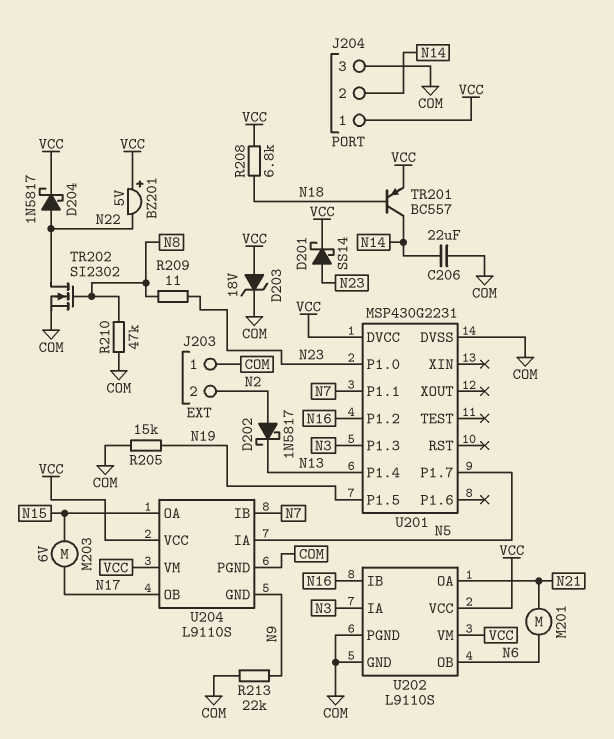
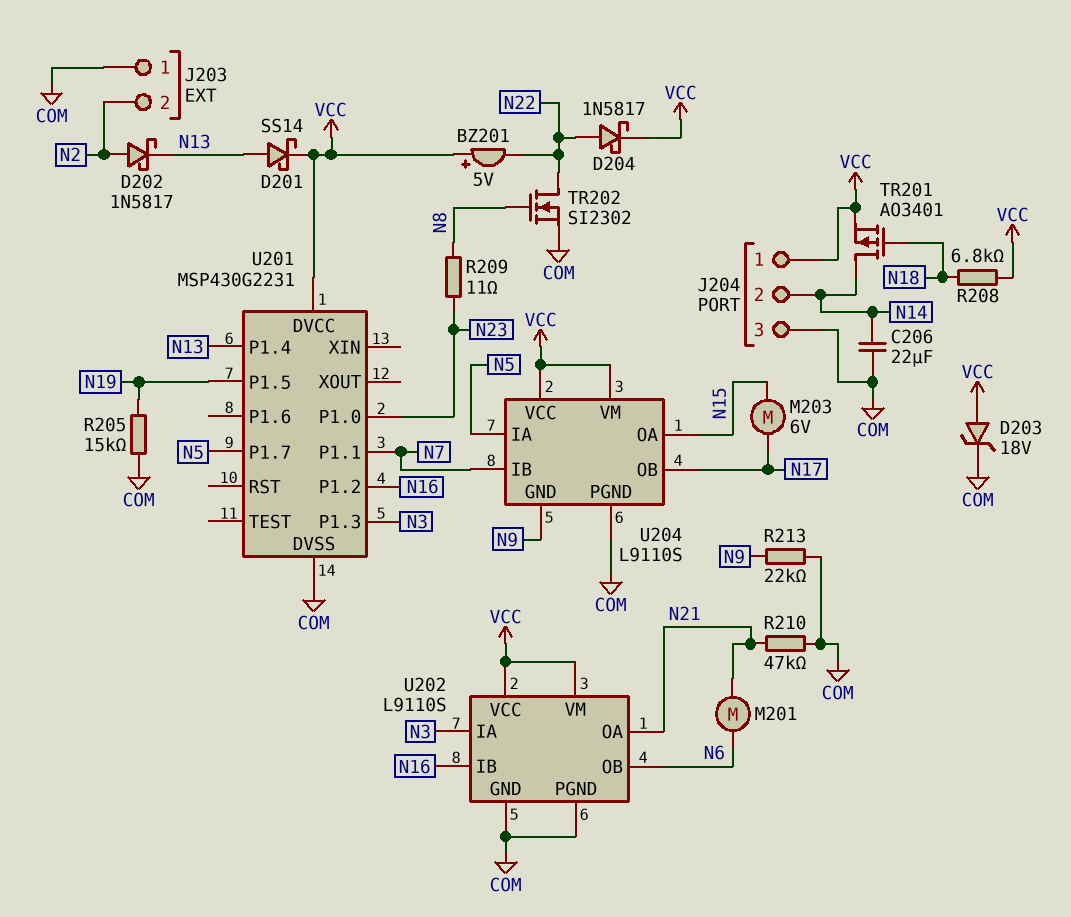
D201: schottky SS14 (A N23, K VCC) -> schottky SS14 (A N13, K VCC)
R210: 47k (COM, N8) -> 47k (COM, N21)
TR201: PNP BC557 (B N18, C N14, E VCC) -> PMOS AO3401 (G N18, D N14, S VCC)

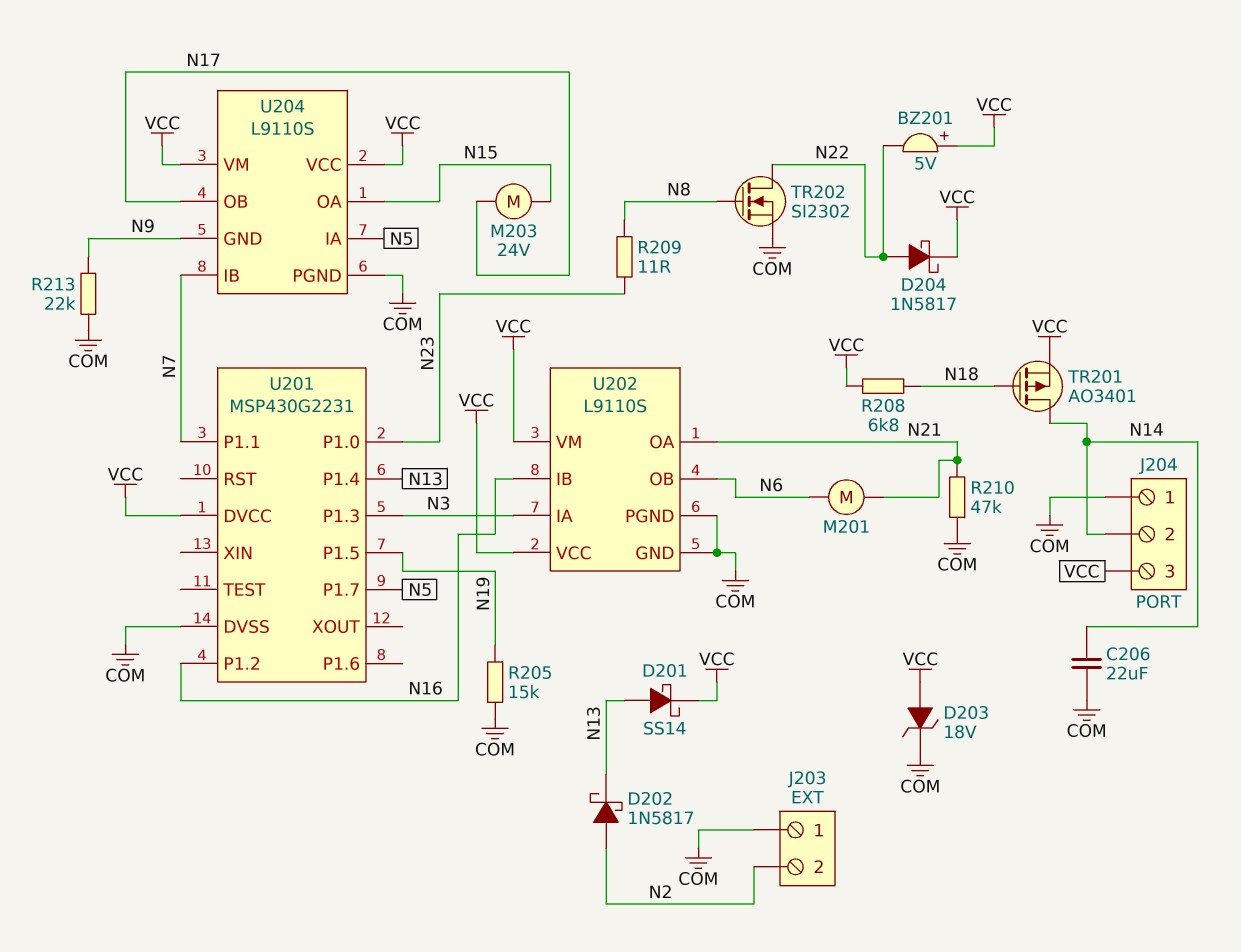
J204 pin 1: VCC -> COM
J204 pin 3: COM -> VCC
M203: motor 6V (N15, N17) -> motor 24V (N15, N17)

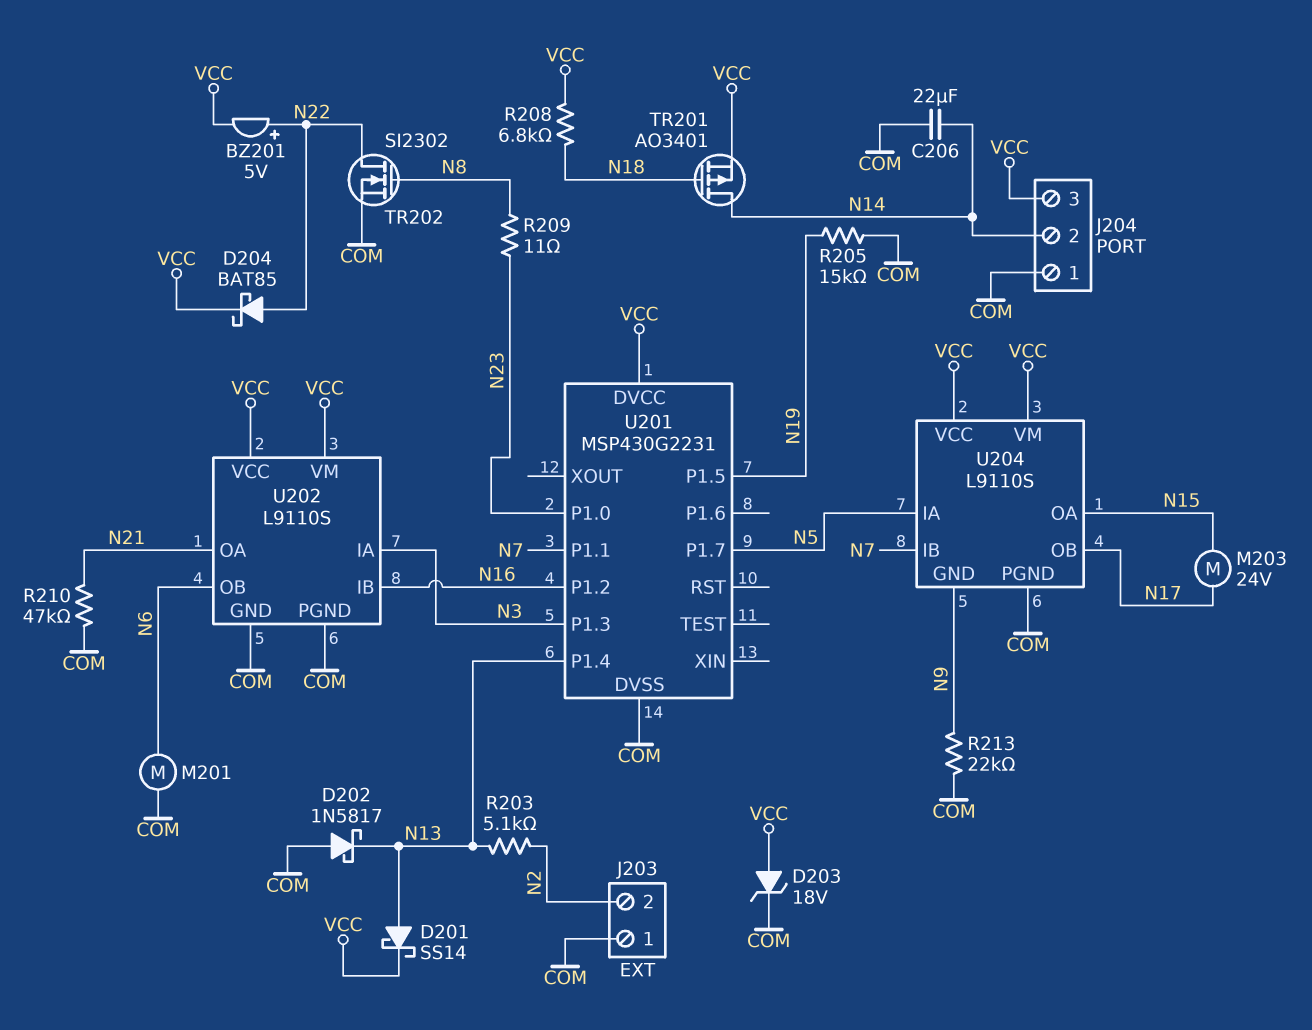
BZ201: buzzer 5V (plus VCC, minus N22) -> buzzer 5V (plus N22, minus VCC)
D202: schottky 1N5817 (A N2, K N13) -> schottky 1N5817 (A COM, K N13)
D204: schottky 1N5817 (A N22, K VCC) -> schottky BAT85 (A N22, K VCC)
M201: motor (N6, N21) -> motor (COM, N6)
R203: none -> 5.1k (N2, N13)

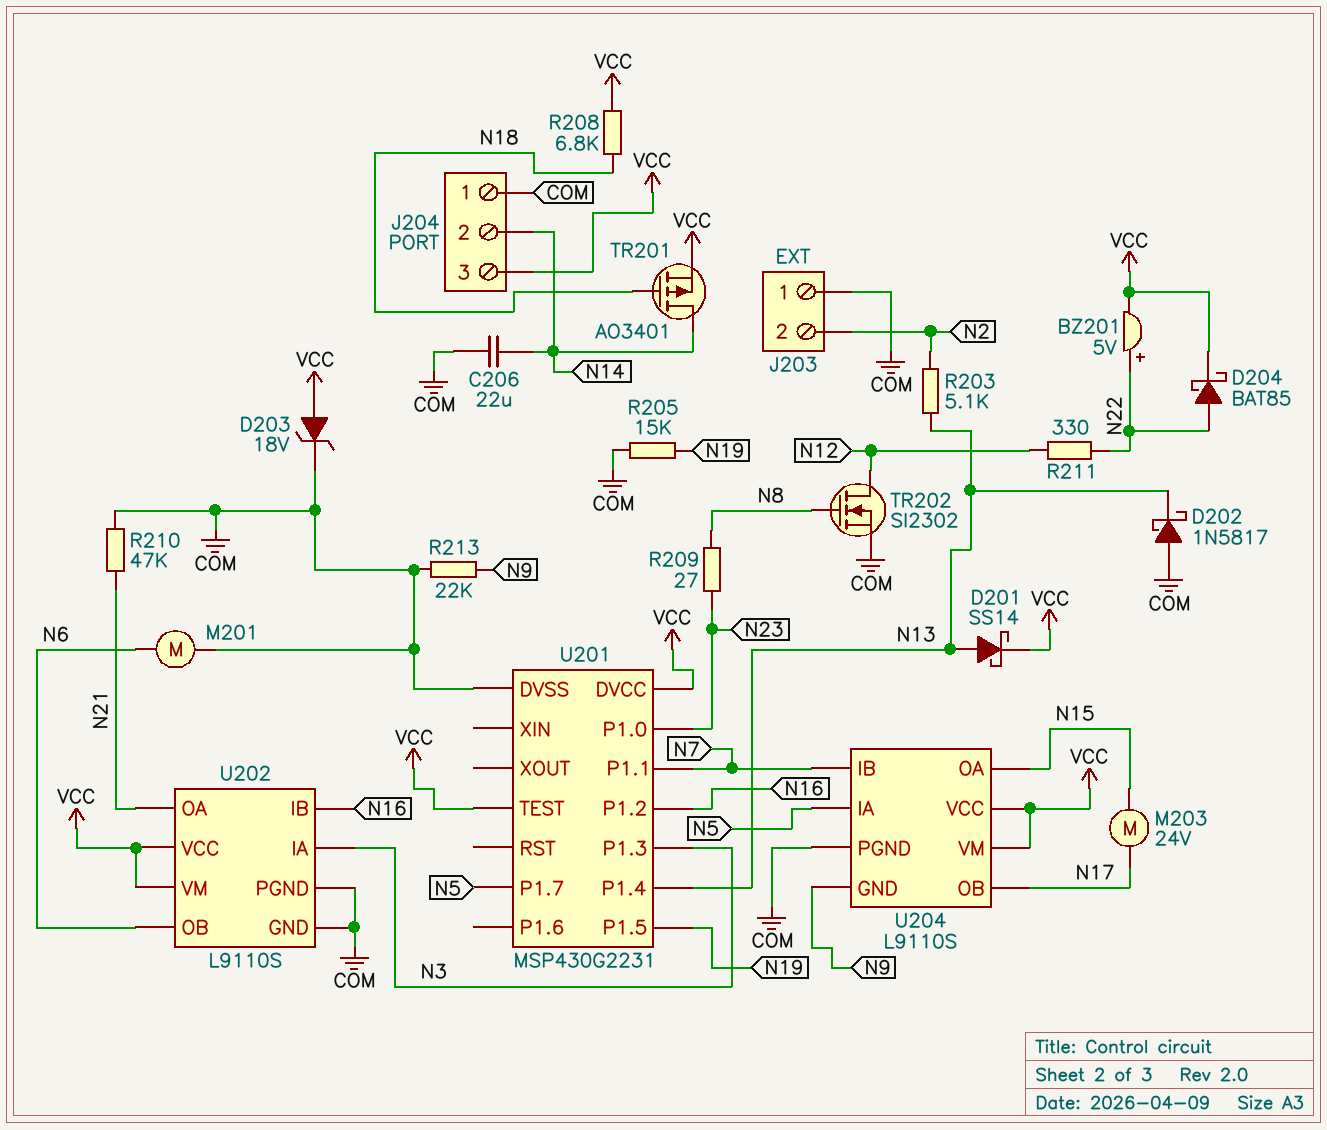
R209: 11 (N8, N23) -> 27 (N8, N23)
R211: none -> 330 (N12, N22)
TR202: NMOS SI2302 (G N8, D N22, S COM) -> NMOS SI2302 (G N8, D N12, S COM)
U201 pin TEST: none -> VCC

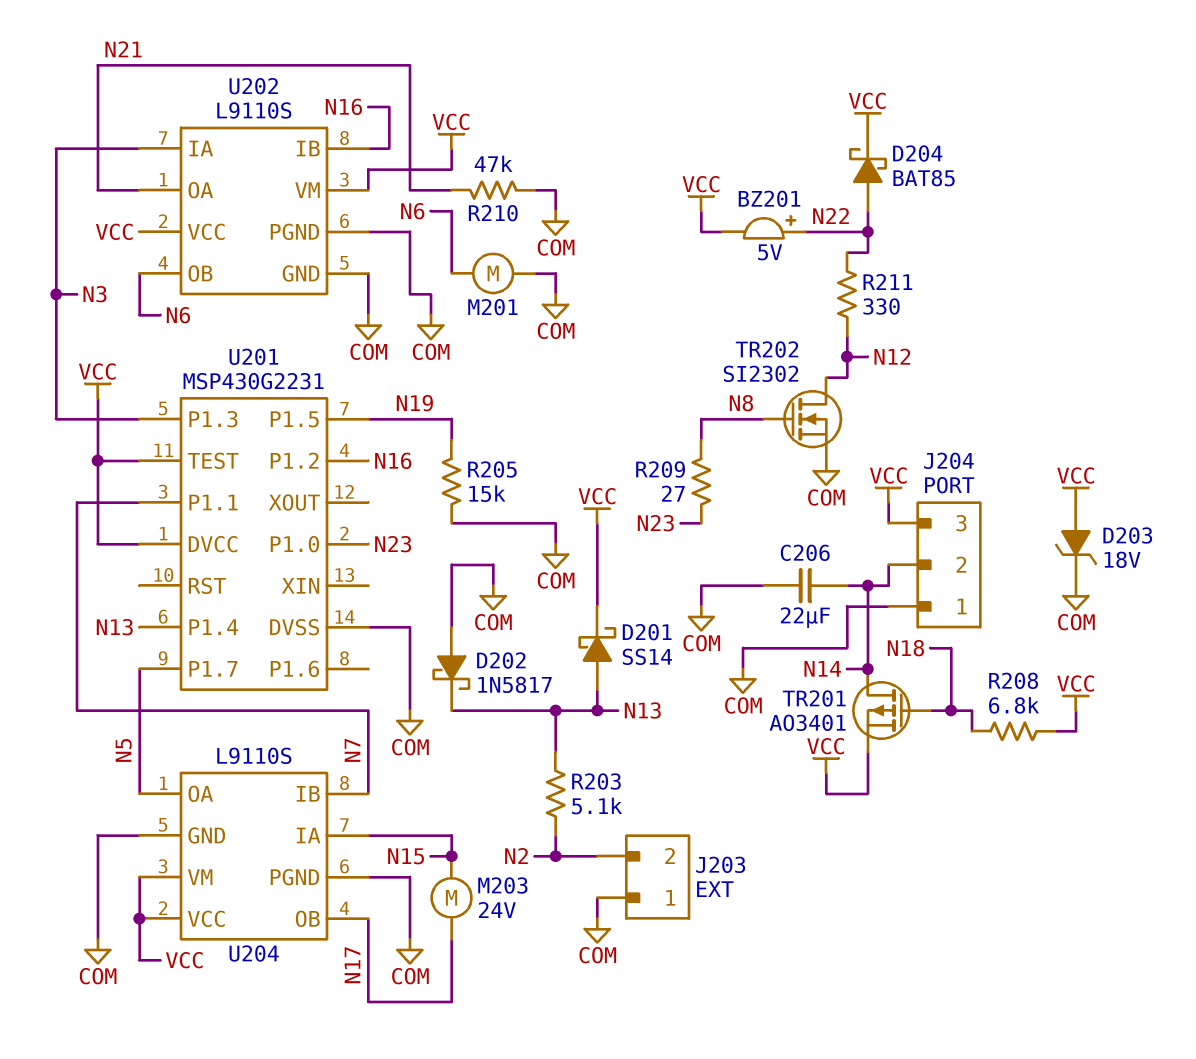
R213: 22k (COM, N9) -> none
U204 pin GND: N9 -> COM
U204 pin IA: N5 -> N15
U204 pin OA: N15 -> N5

